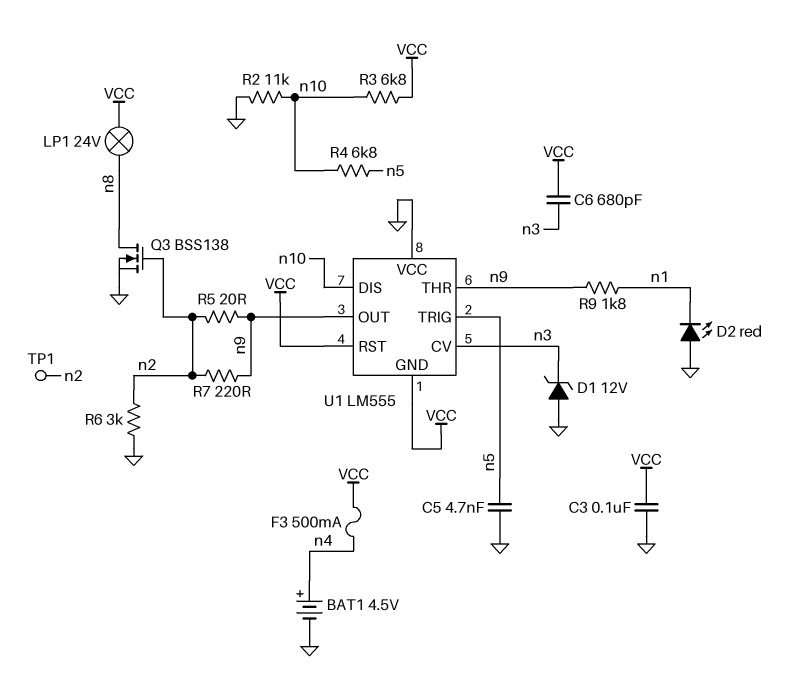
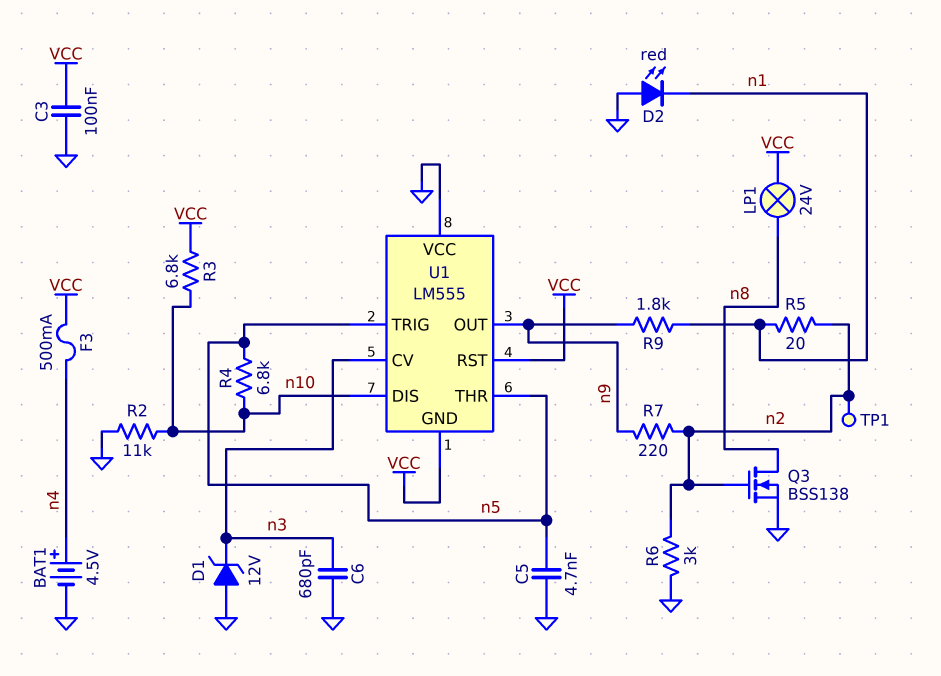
C6: 680pF (VCC, n3) -> 680pF (GND, n3)
R5: 20 (n2, n9) -> 20 (n1, n2)
U1 pin THR: n9 -> n5

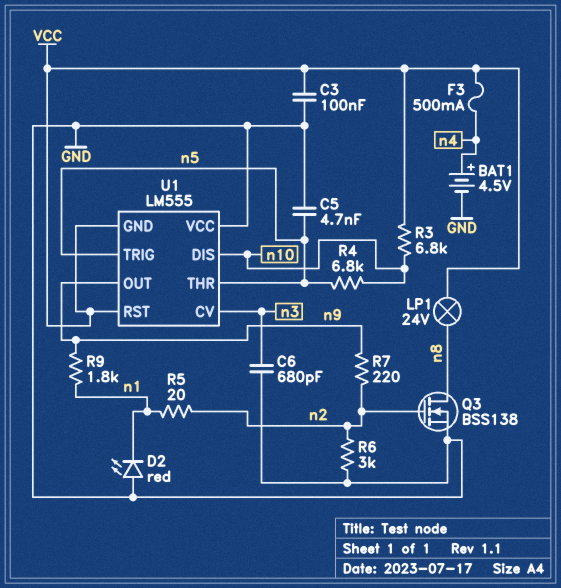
D1: zener 12V (A GND, K n3) -> none
R2: 11k (GND, n10) -> none
TP1: test point (n2) -> none

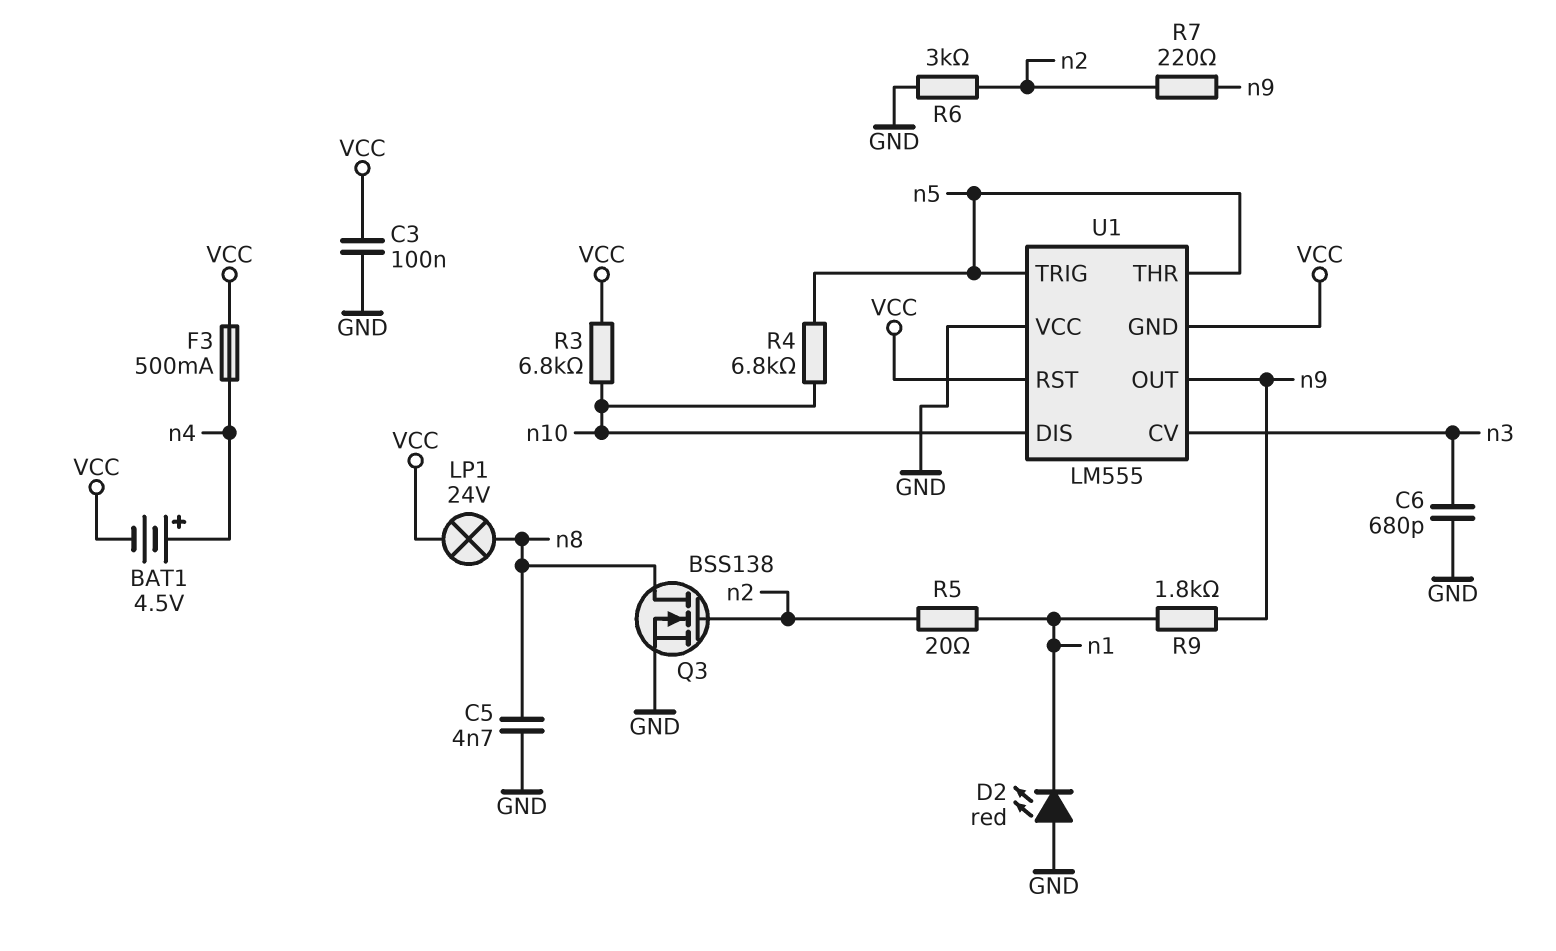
BAT1: 4.5V (plus n4, minus GND) -> 4.5V (plus n4, minus VCC)
C5: 4.7nF (GND, n5) -> 4.7nF (GND, n8)

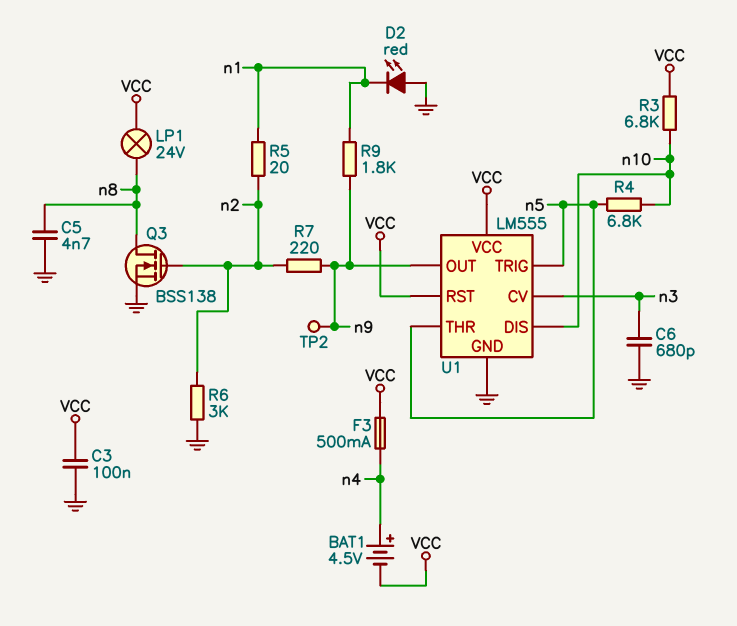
TP2: none -> test point (n9)
U1 pin GND: VCC -> GND
U1 pin VCC: GND -> VCC

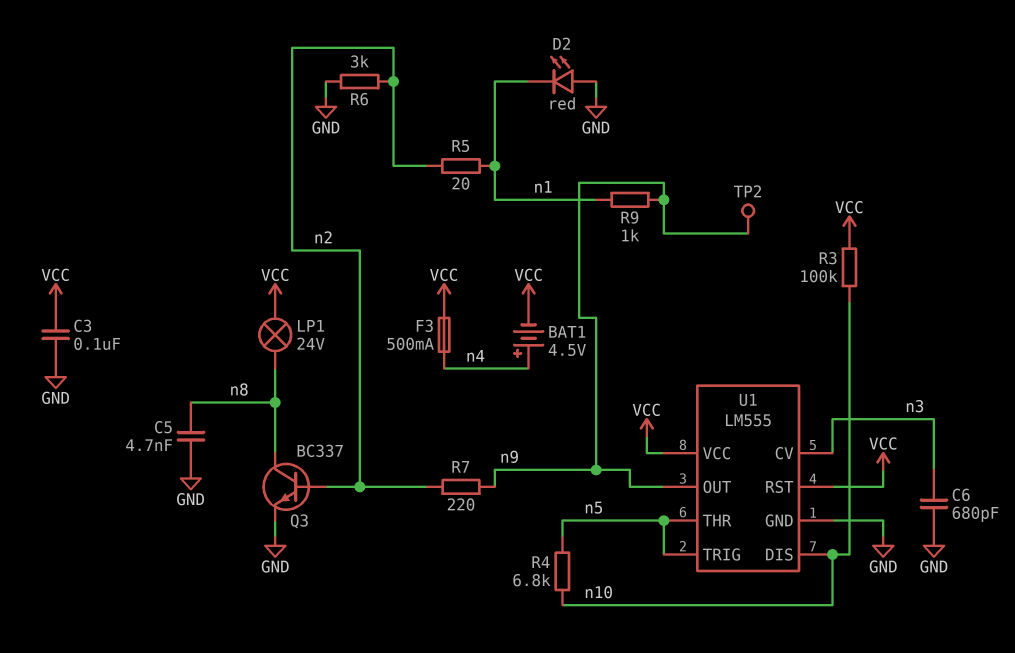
Q3: NMOS BSS138 (G n2, D n8, S GND) -> NPN BC337 (B n2, C n8, E GND)
R3: 6.8k (VCC, n10) -> 100k (VCC, n10)
R9: 1.8k (n1, n9) -> 1k (n1, n9)

